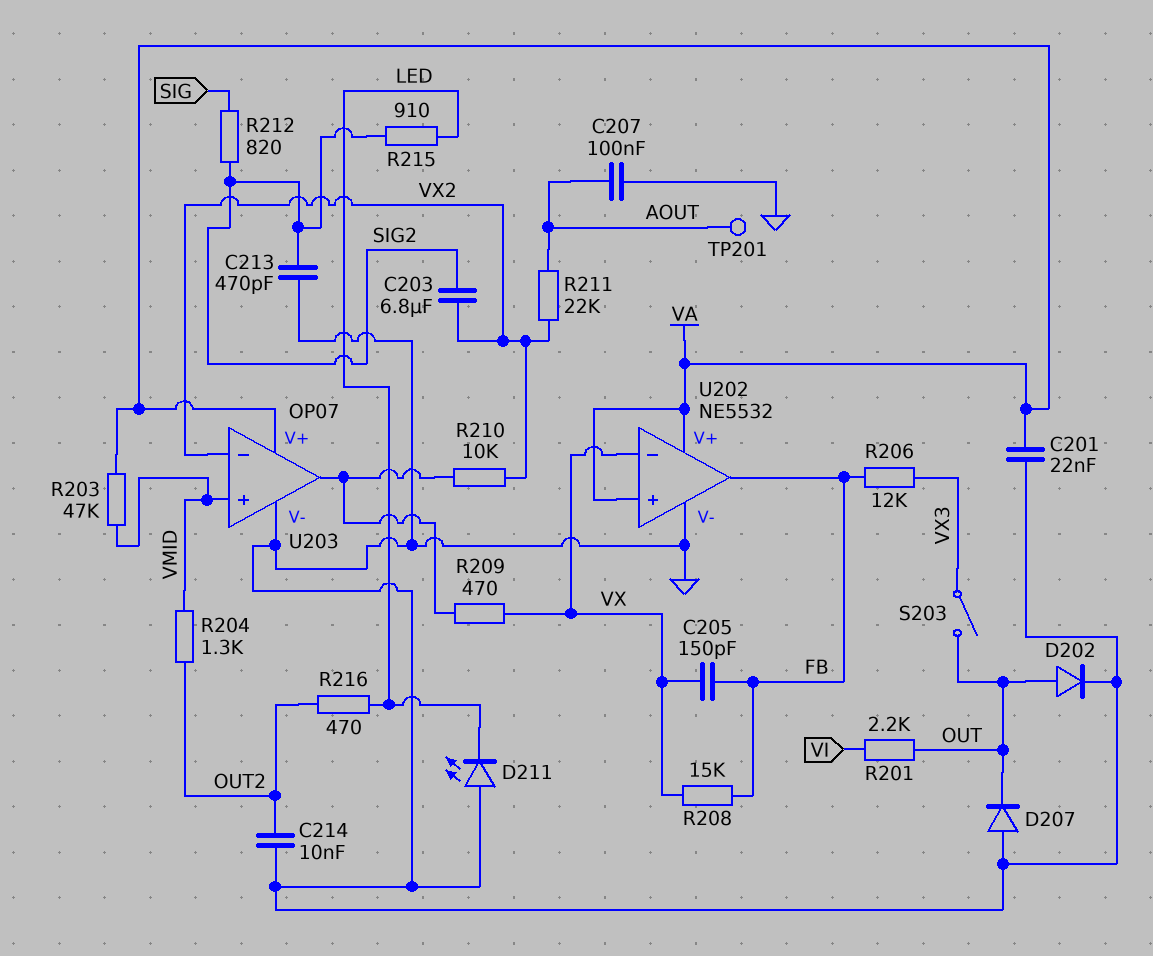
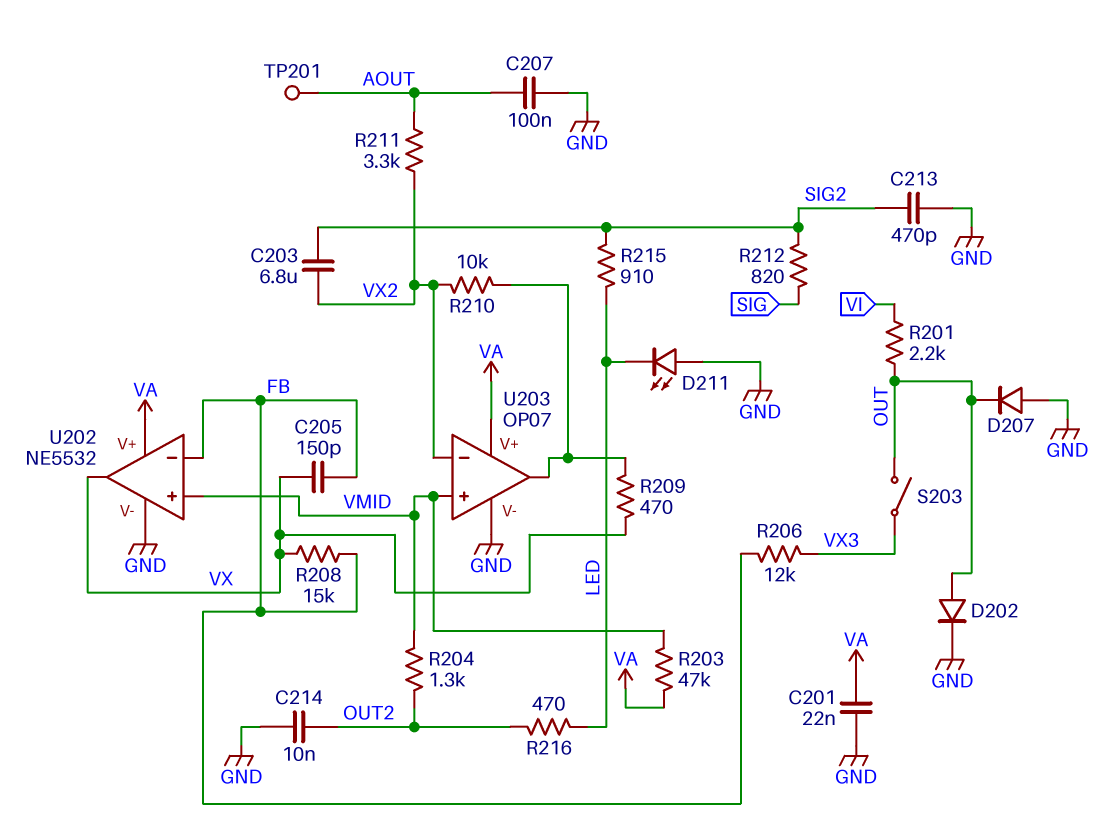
R211: 22k (AOUT, VX2) -> 3.3k (AOUT, VX2)
U202 pin in+: VA -> VMID
U202 pin in-: VX -> FB
U202 pin out: FB -> VX

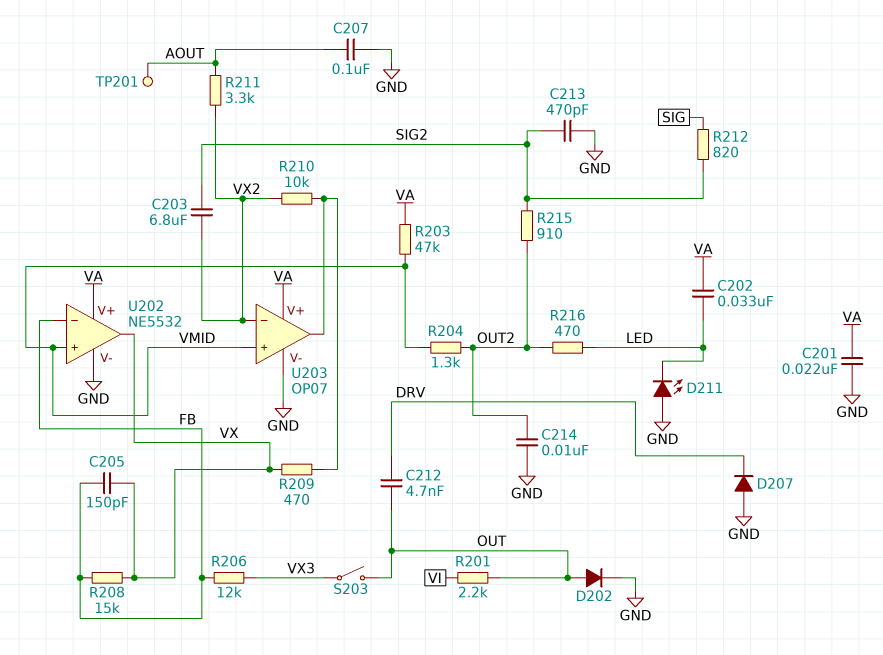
C202: none -> 33nF (LED, VA)
C212: none -> 4.7nF (DRV, OUT)
D207: diode (A GND, K OUT) -> diode (A GND, K DRV)
R215: 910 (LED, SIG2) -> 910 (OUT2, SIG2)

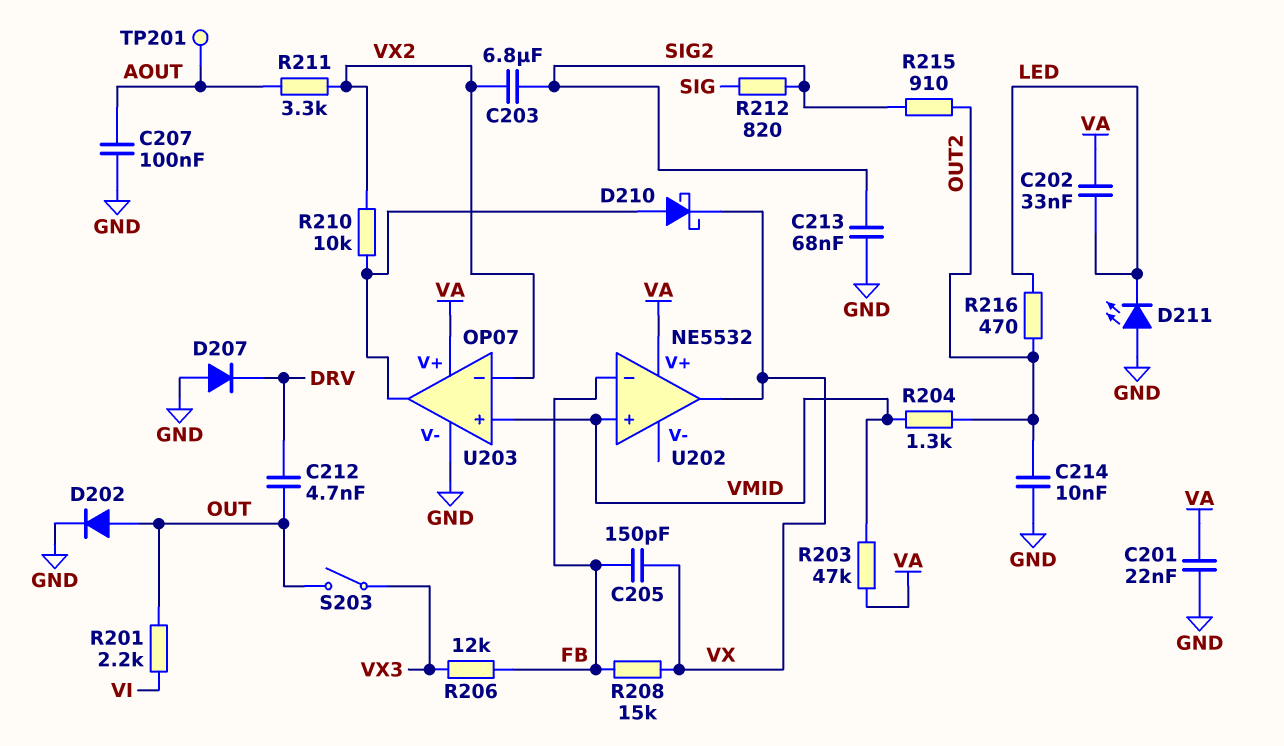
C213: 470pF (GND, SIG2) -> 68nF (GND, SIG2)
D210: none -> schottky (A U203/out, K VX)
R209: 470 (U203/out, VX) -> none
U202 pin V-: GND -> none

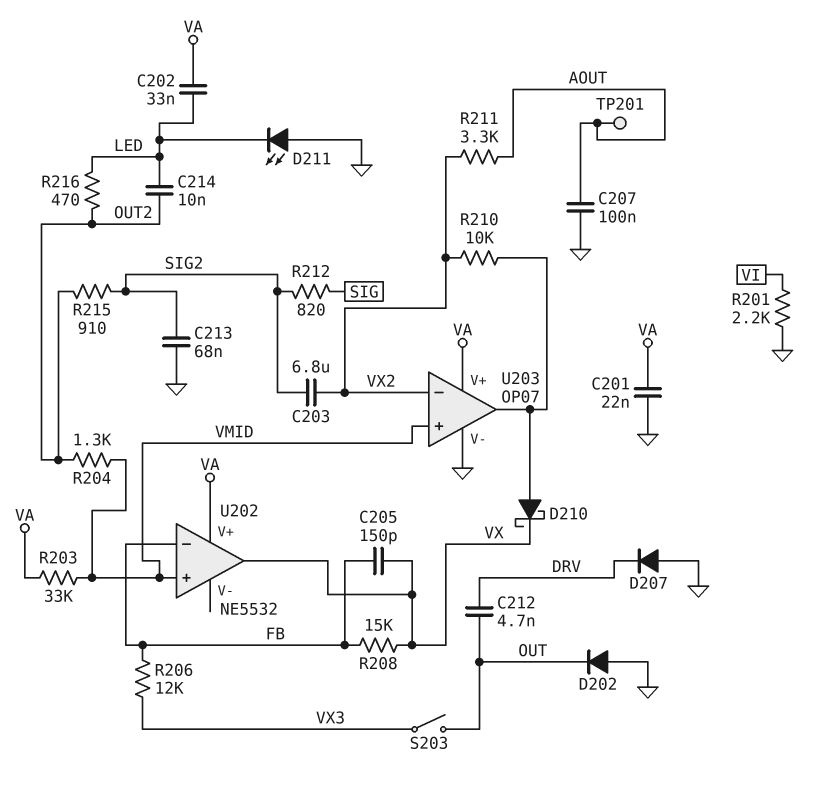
C214: 10nF (GND, OUT2) -> 10nF (LED, OUT2)
D202: diode (A OUT, K GND) -> diode (A GND, K OUT)
R201: 2.2k (OUT, VI) -> 2.2k (GND, VI)
R203: 47k (VA, VMID) -> 33k (VA, VMID)

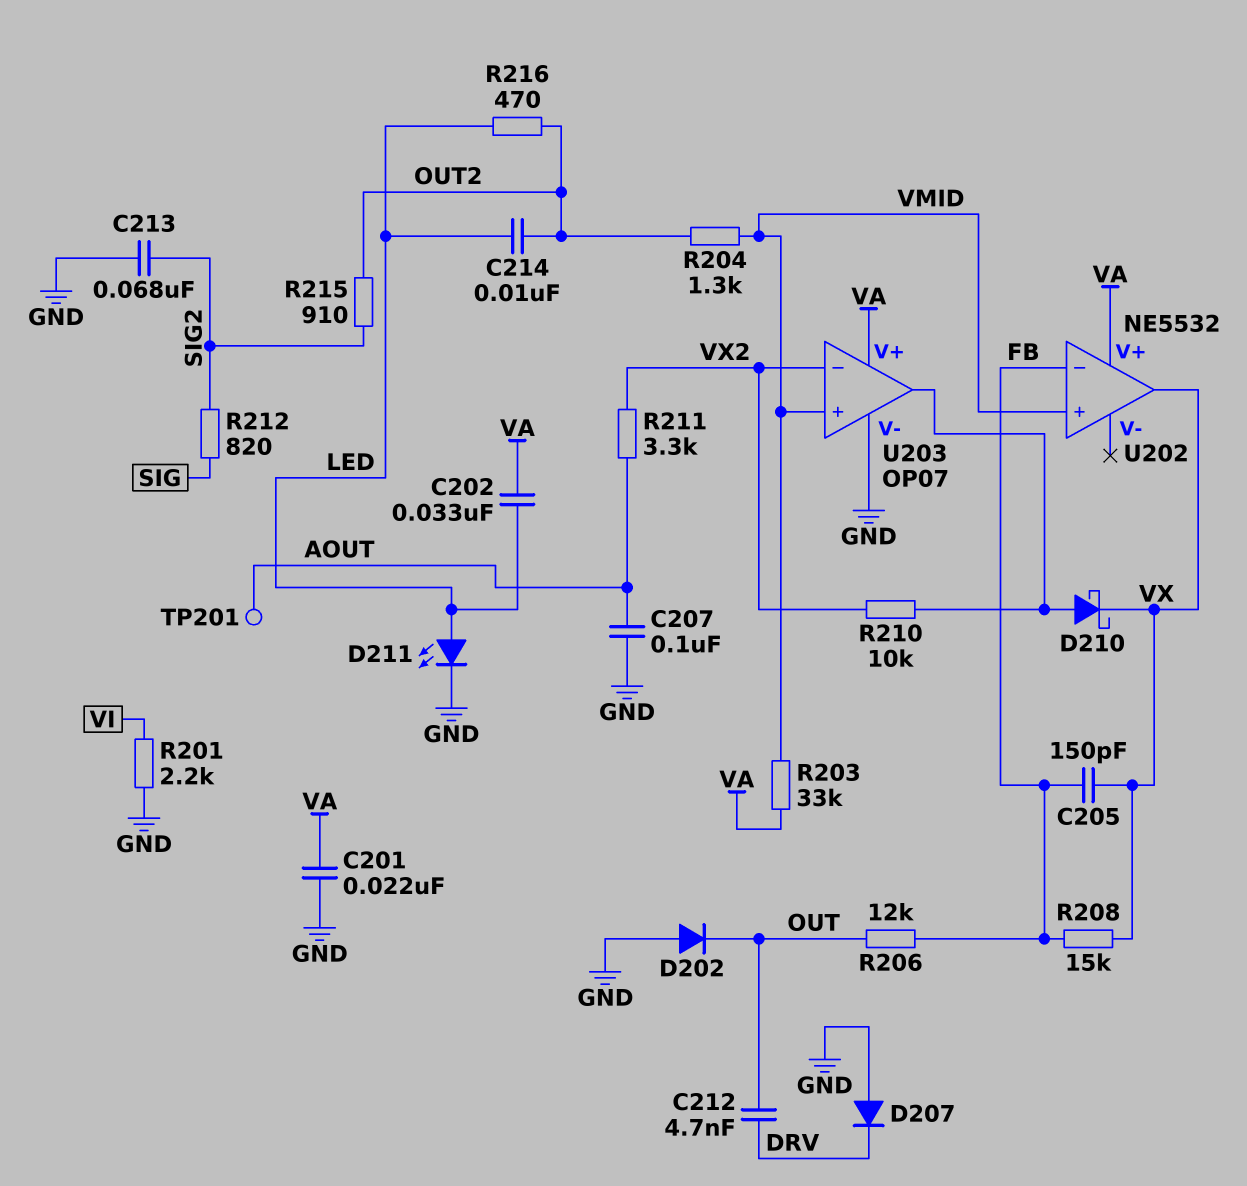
C203: 6.8uF (SIG2, VX2) -> none
D211: LED (A GND, K LED) -> LED (A LED, K GND)
R206: 12k (FB, VX3) -> 12k (FB, OUT)
S203: switch (OUT, VX3) -> none

